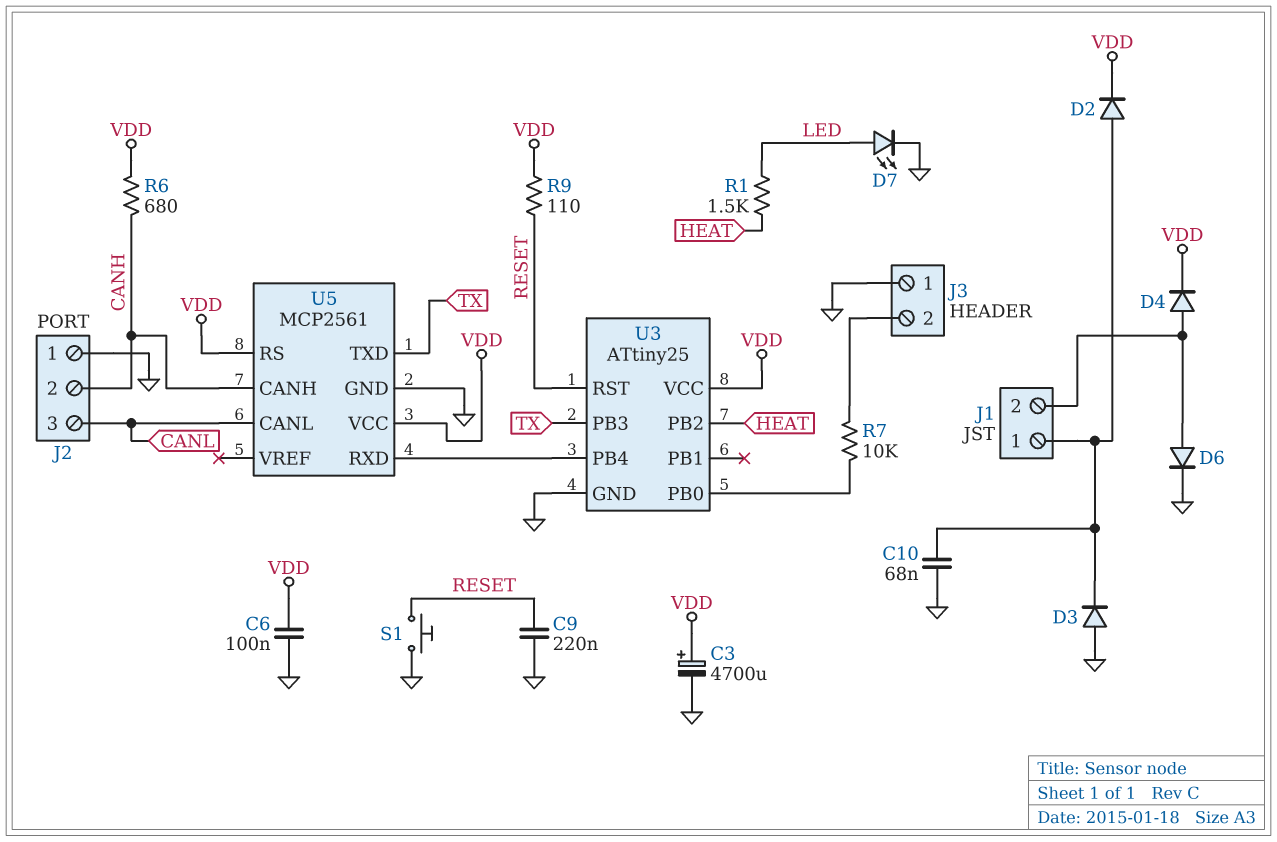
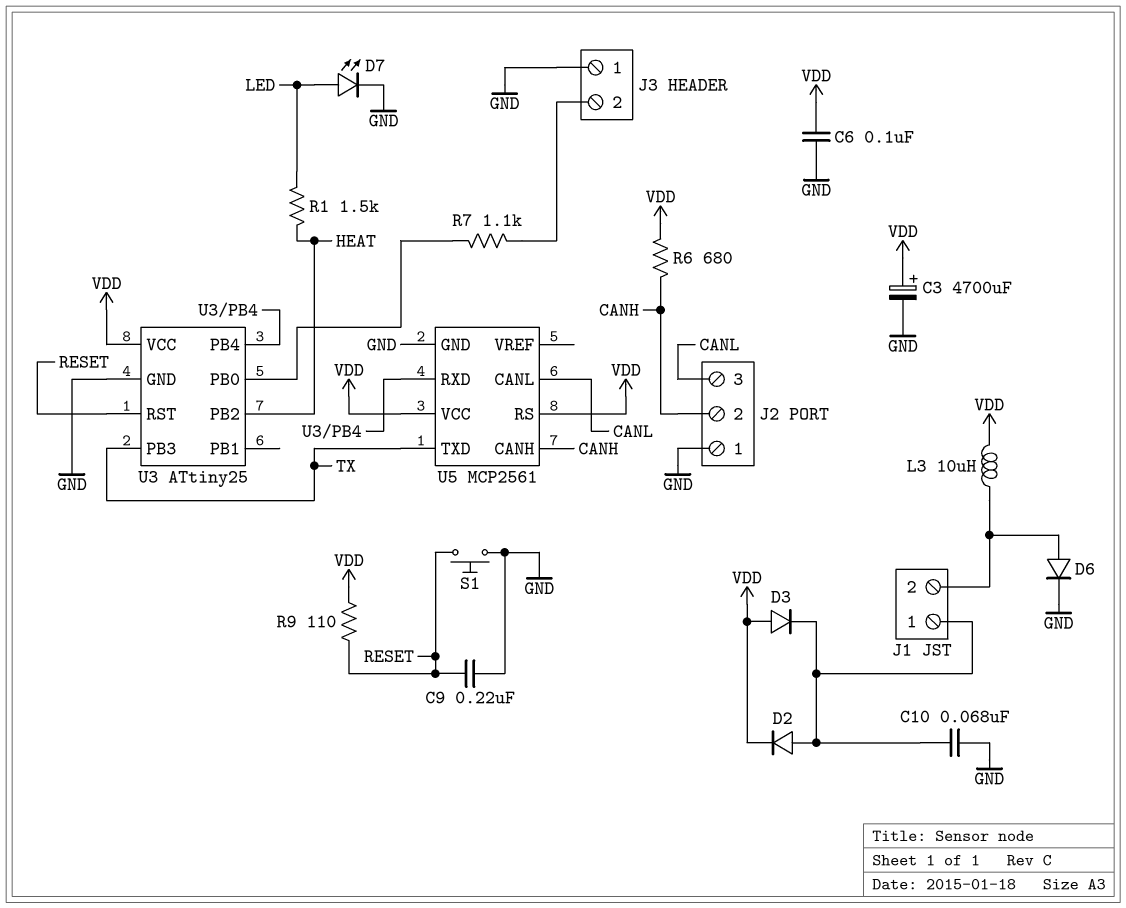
D3: diode (A GND, K J1/1) -> diode (A VDD, K J1/1)
D4: diode (A J1/2, K VDD) -> none
L3: none -> 10uH (J1/2, VDD)
R7: 10k (J3/2, U3/PB0) -> 1.1k (J3/2, U3/PB0)

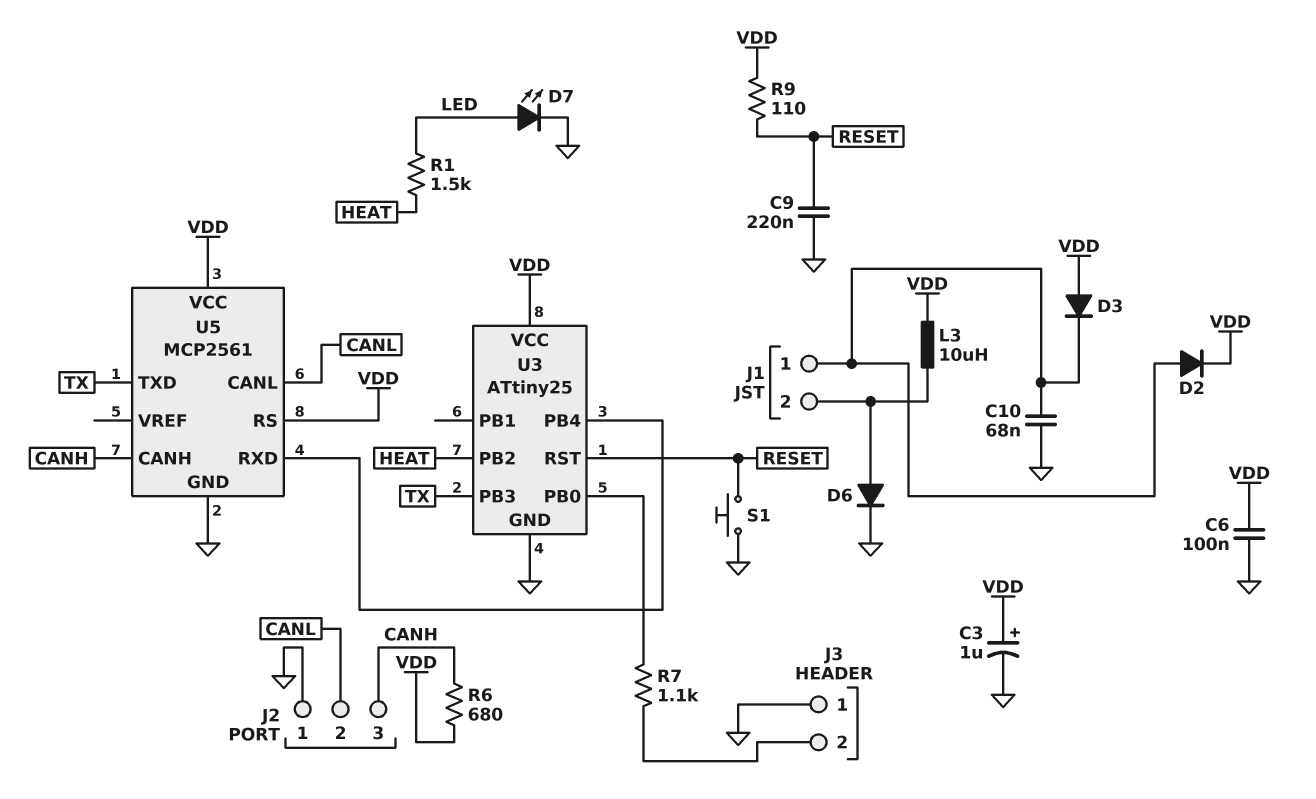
C3: 4700uF (plus VDD, minus GND) -> 1uF (plus VDD, minus GND)
J2 pin 2: CANH -> CANL
J2 pin 3: CANL -> CANH

